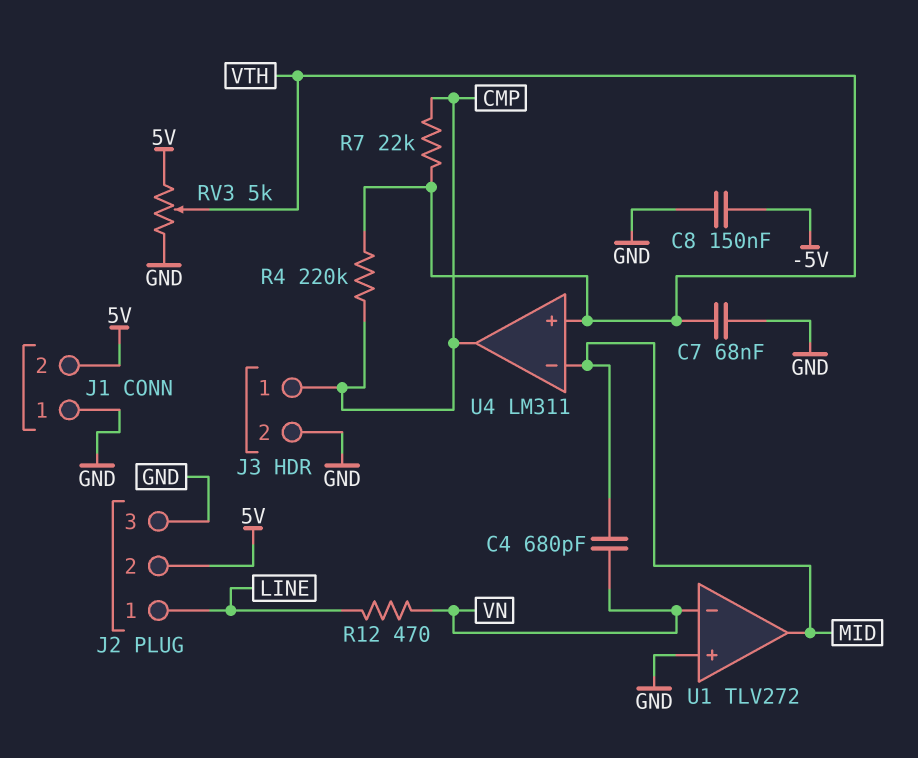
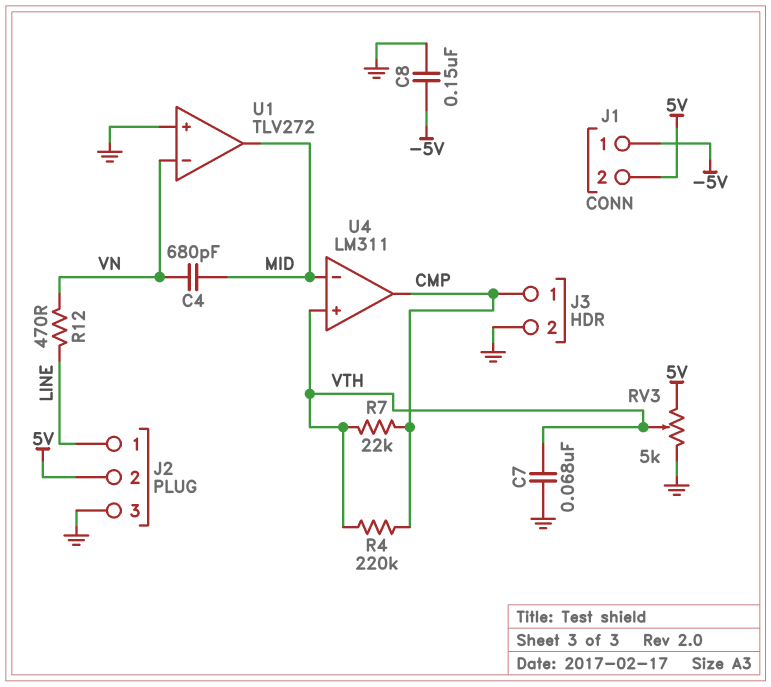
J1 pin 1: GND -> -5V

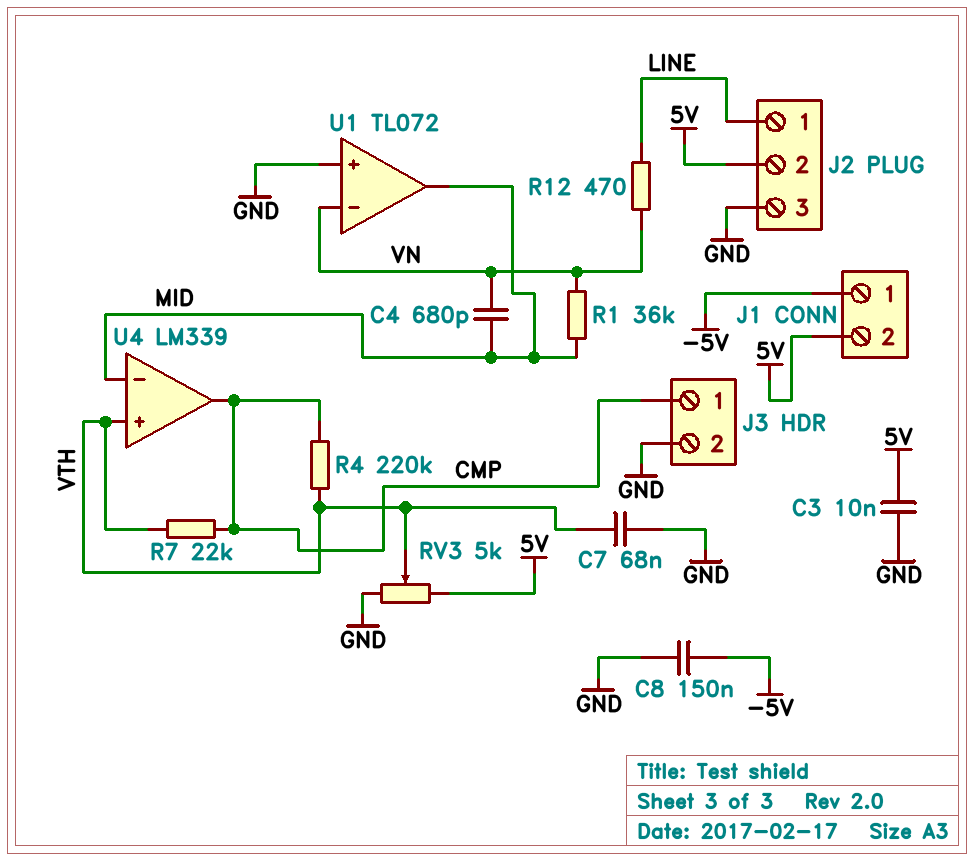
C3: none -> 10nF (5V, GND)
R1: none -> 36k (MID, VN)
U1: TLV272 -> TL072
U4: LM311 -> LM339

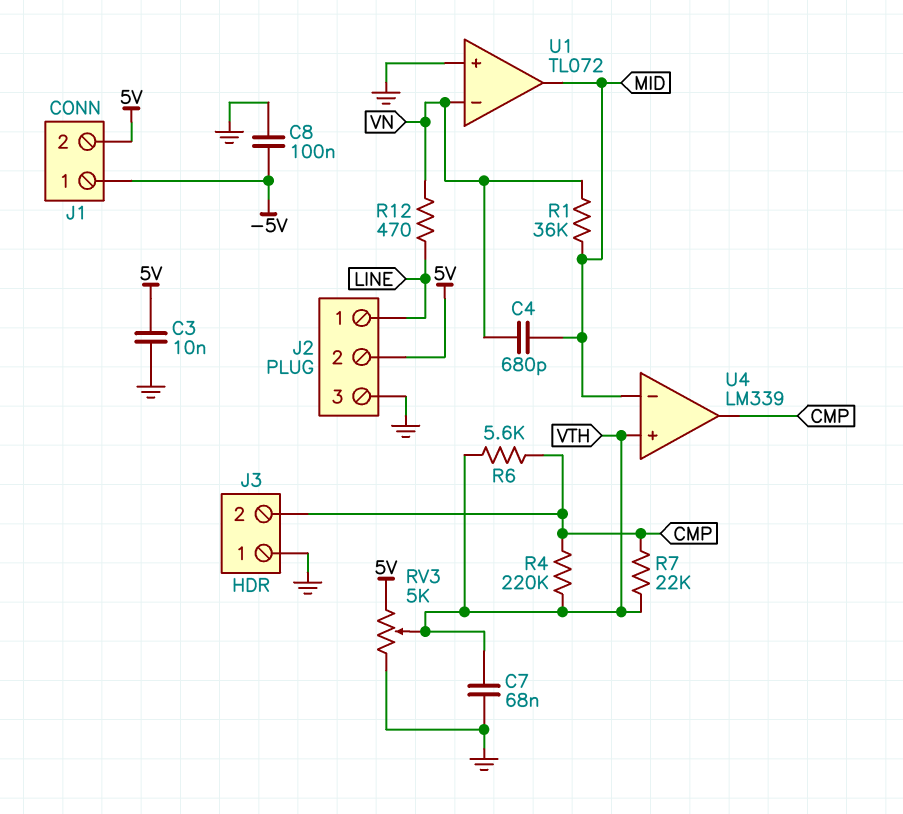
C8: 150nF (-5V, GND) -> 100nF (-5V, GND)
J3 pin 1: CMP -> GND
J3 pin 2: GND -> CMP
R6: none -> 5.6k (CMP, VTH)

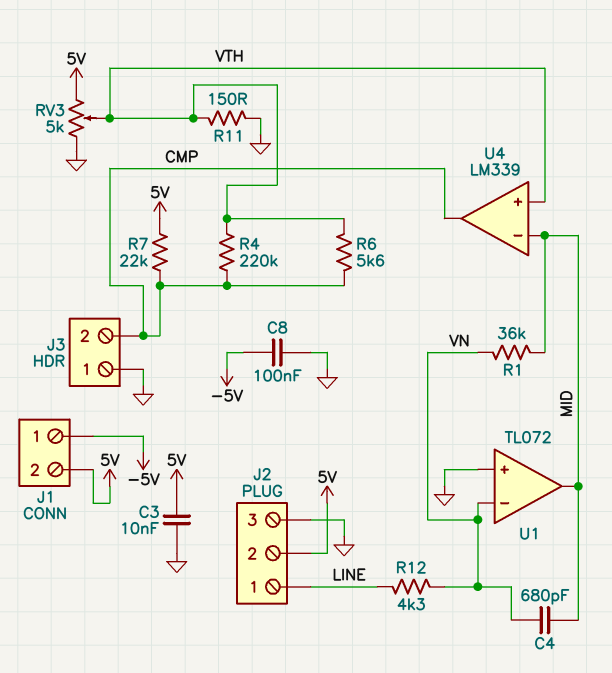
C7: 68nF (GND, VTH) -> none
R7: 22k (CMP, VTH) -> 22k (5V, CMP)
R11: none -> 150 (GND, VTH)
R12: 470 (LINE, VN) -> 4.3k (LINE, VN)

